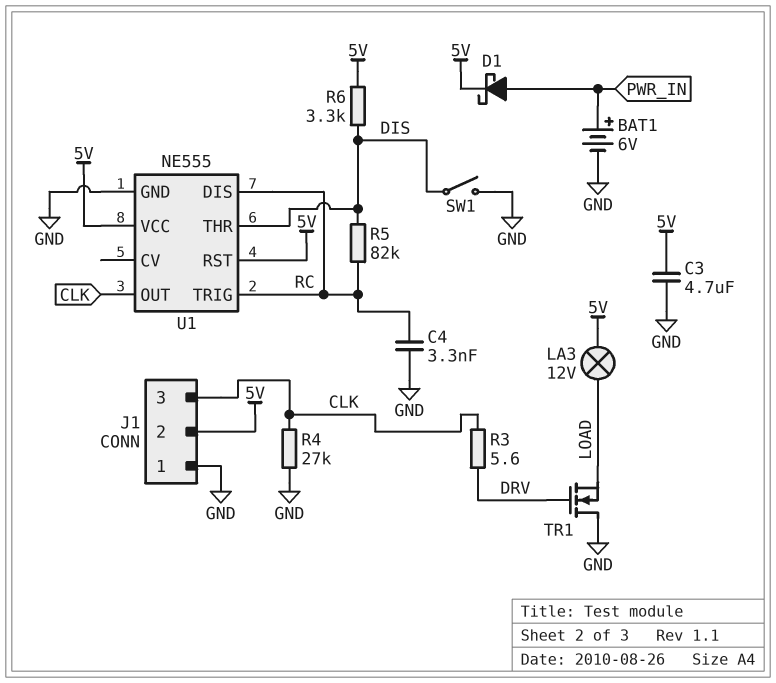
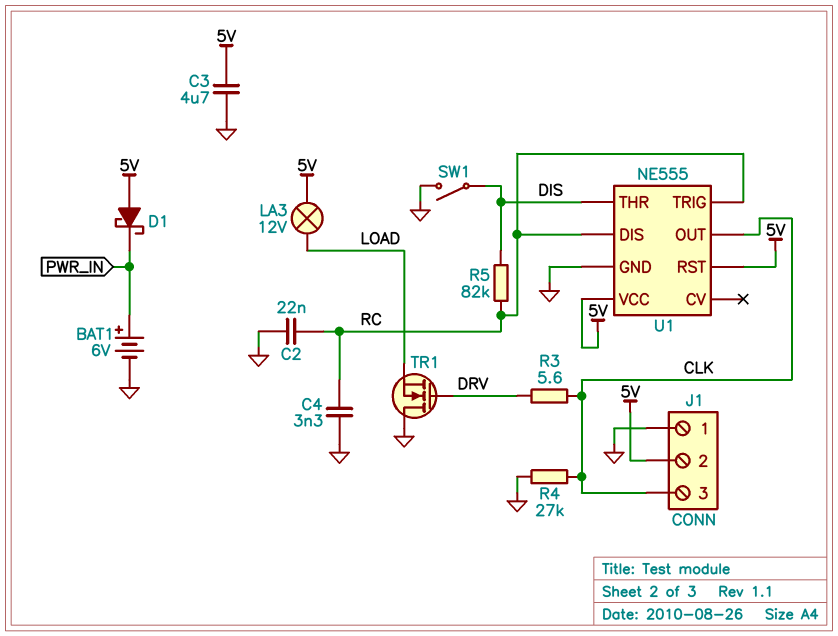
C2: none -> 22nF (GND, RC)
D1: schottky (A PWR_IN, K 5V) -> schottky (A 5V, K PWR_IN)
R6: 3.3k (5V, DIS) -> none

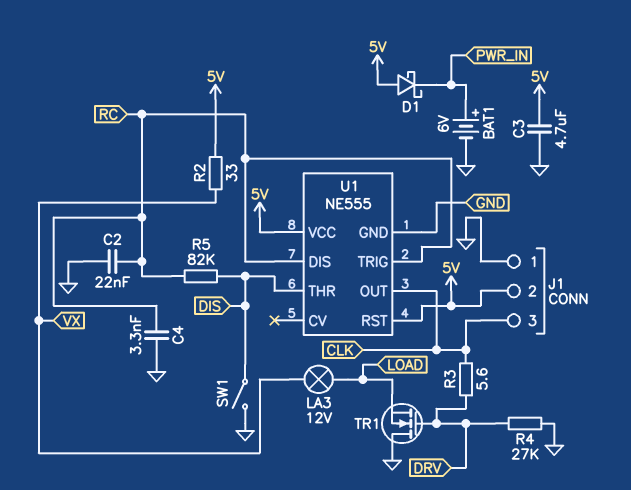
LA3: lamp 12V (5V, LOAD) -> lamp 12V (LOAD, VX)
R2: none -> 33 (5V, VX)
R4: 27k (CLK, GND) -> 27k (DRV, GND)

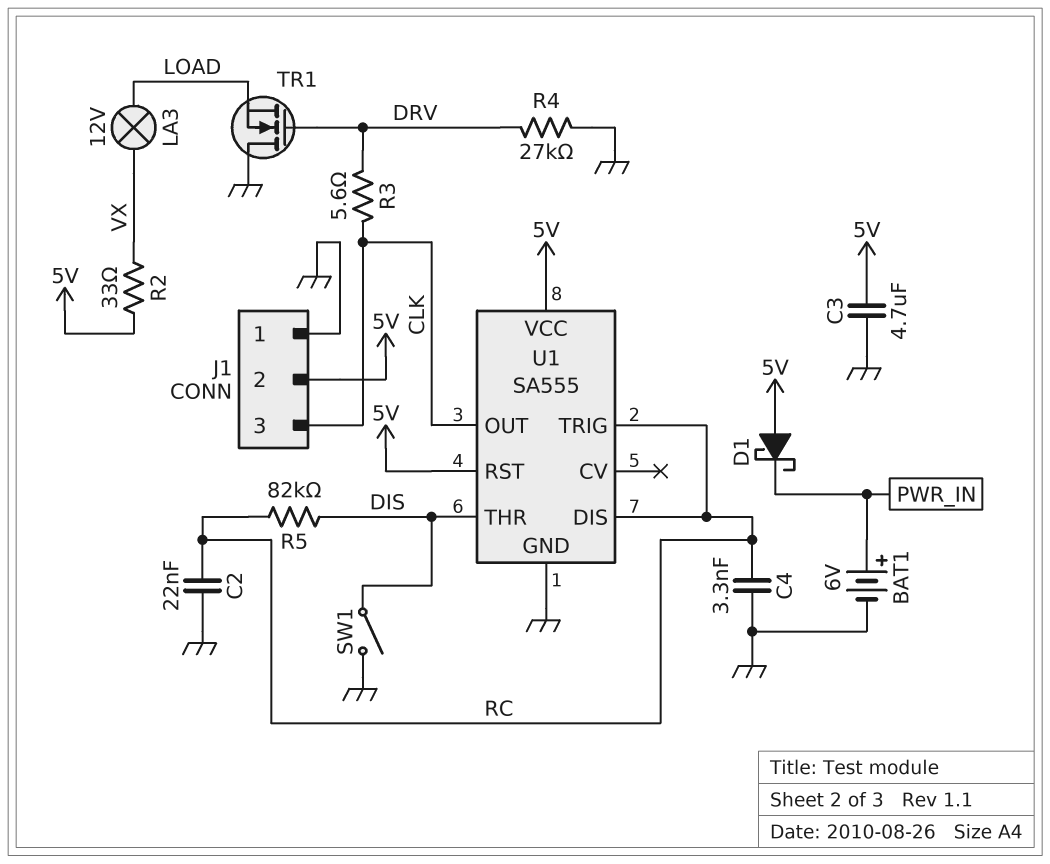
U1: NE555 -> SA555

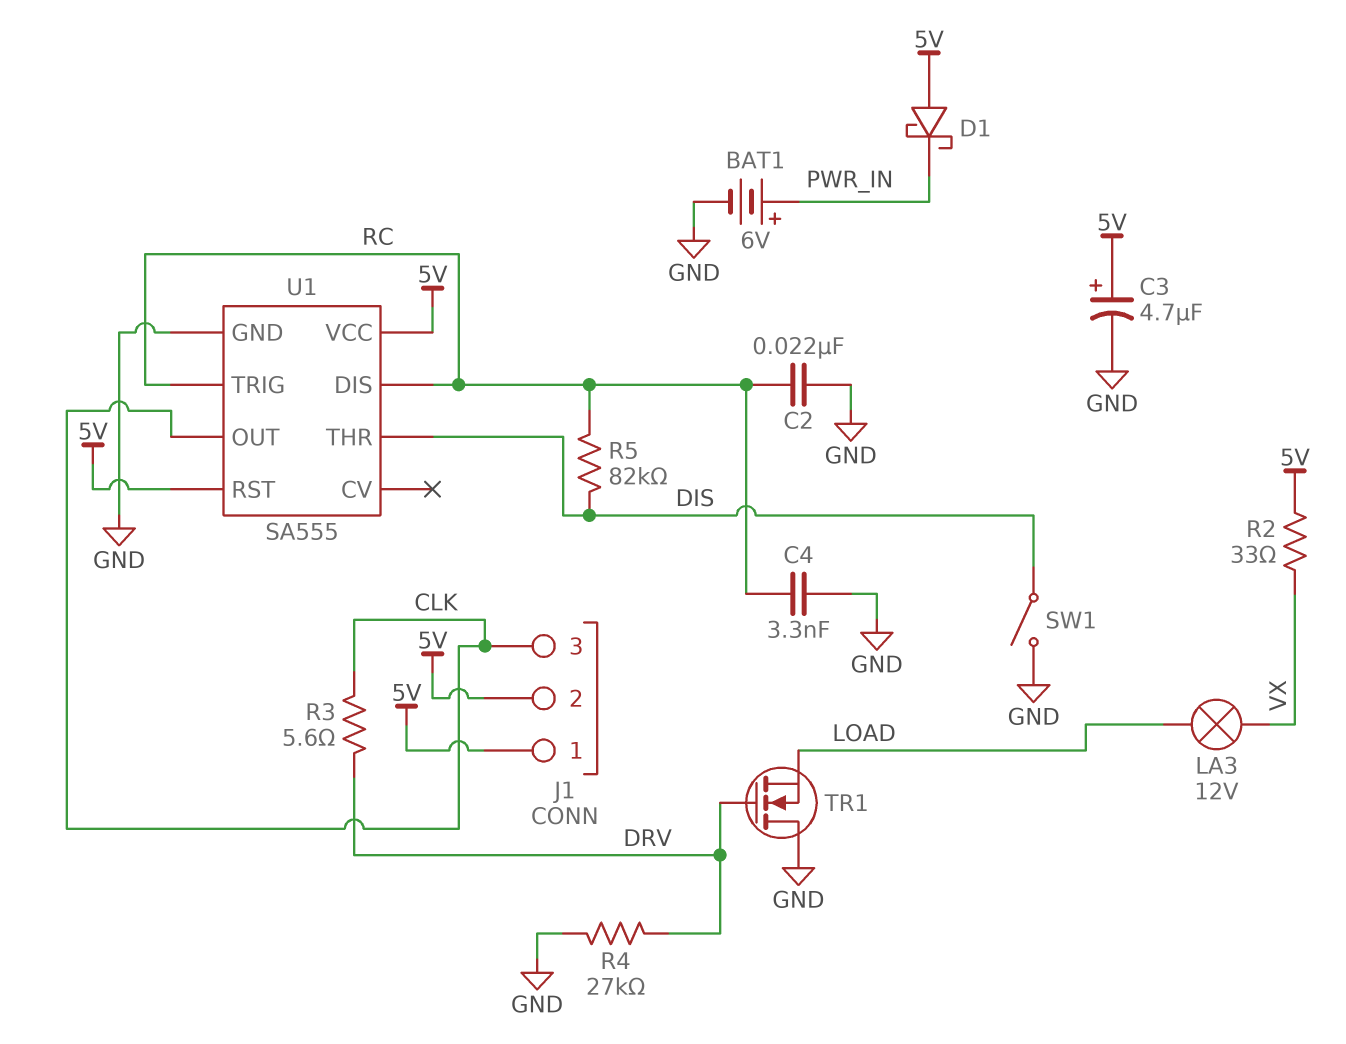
C3: 4.7uF (5V, GND) -> 4.7uF (plus 5V, minus GND)
J1 pin 1: GND -> 5V

